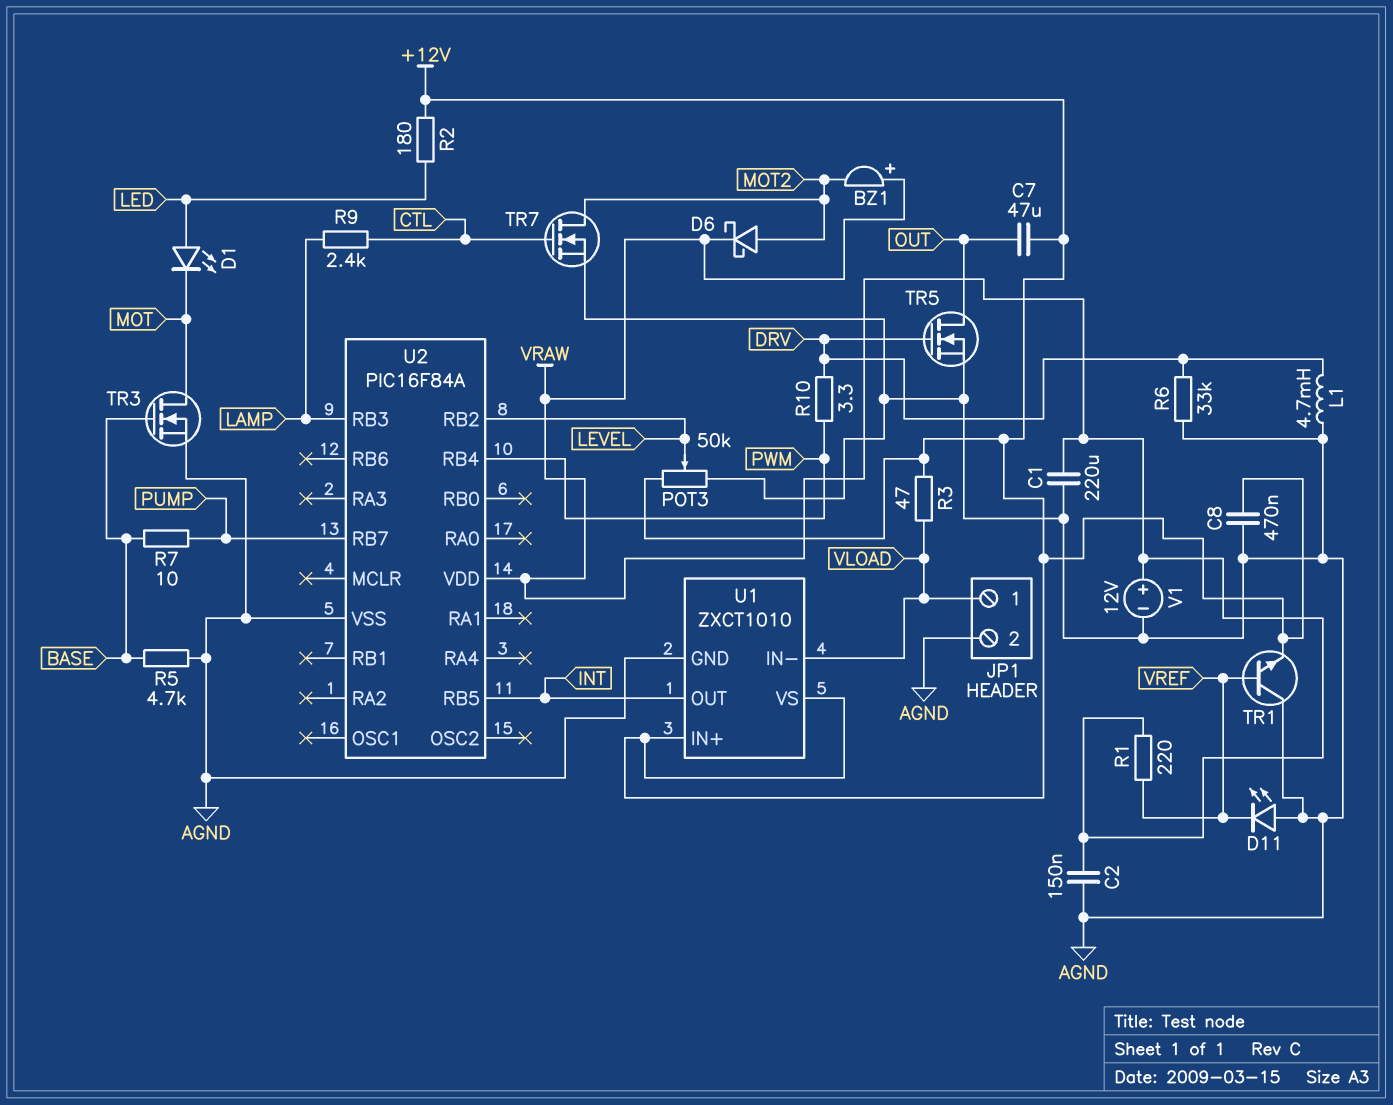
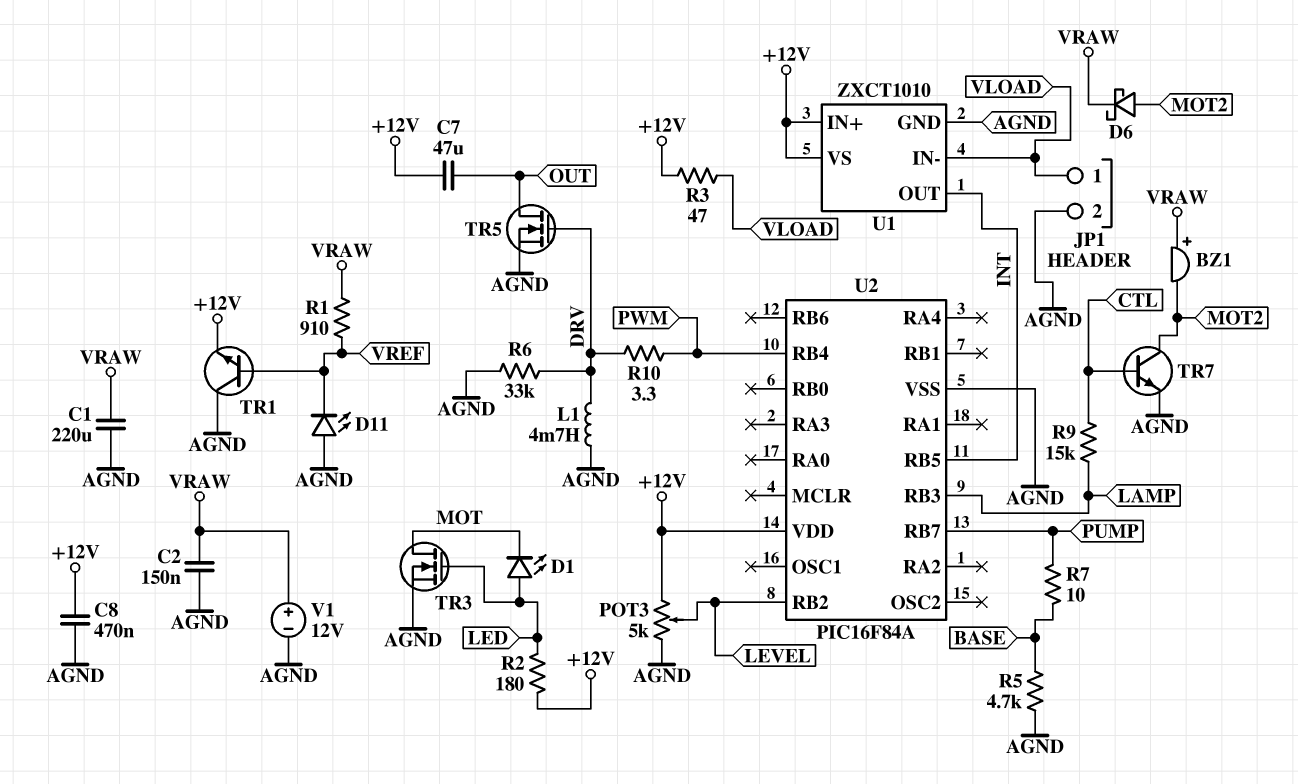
POT3: 50k (+12V, AGND, wiper LEVEL) -> 5k (+12V, AGND, wiper LEVEL)
R1: 220 (VRAW, VREF) -> 910 (VRAW, VREF)
R9: 2.4k (CTL, LAMP) -> 15k (CTL, LAMP)
TR3: NMOS (G BASE, D MOT, S AGND) -> NMOS (G LED, D MOT, S AGND)
TR7: NMOS (G CTL, D MOT2, S AGND) -> NPN (B CTL, C MOT2, E AGND)
U2 pin VDD: VRAW -> +12V

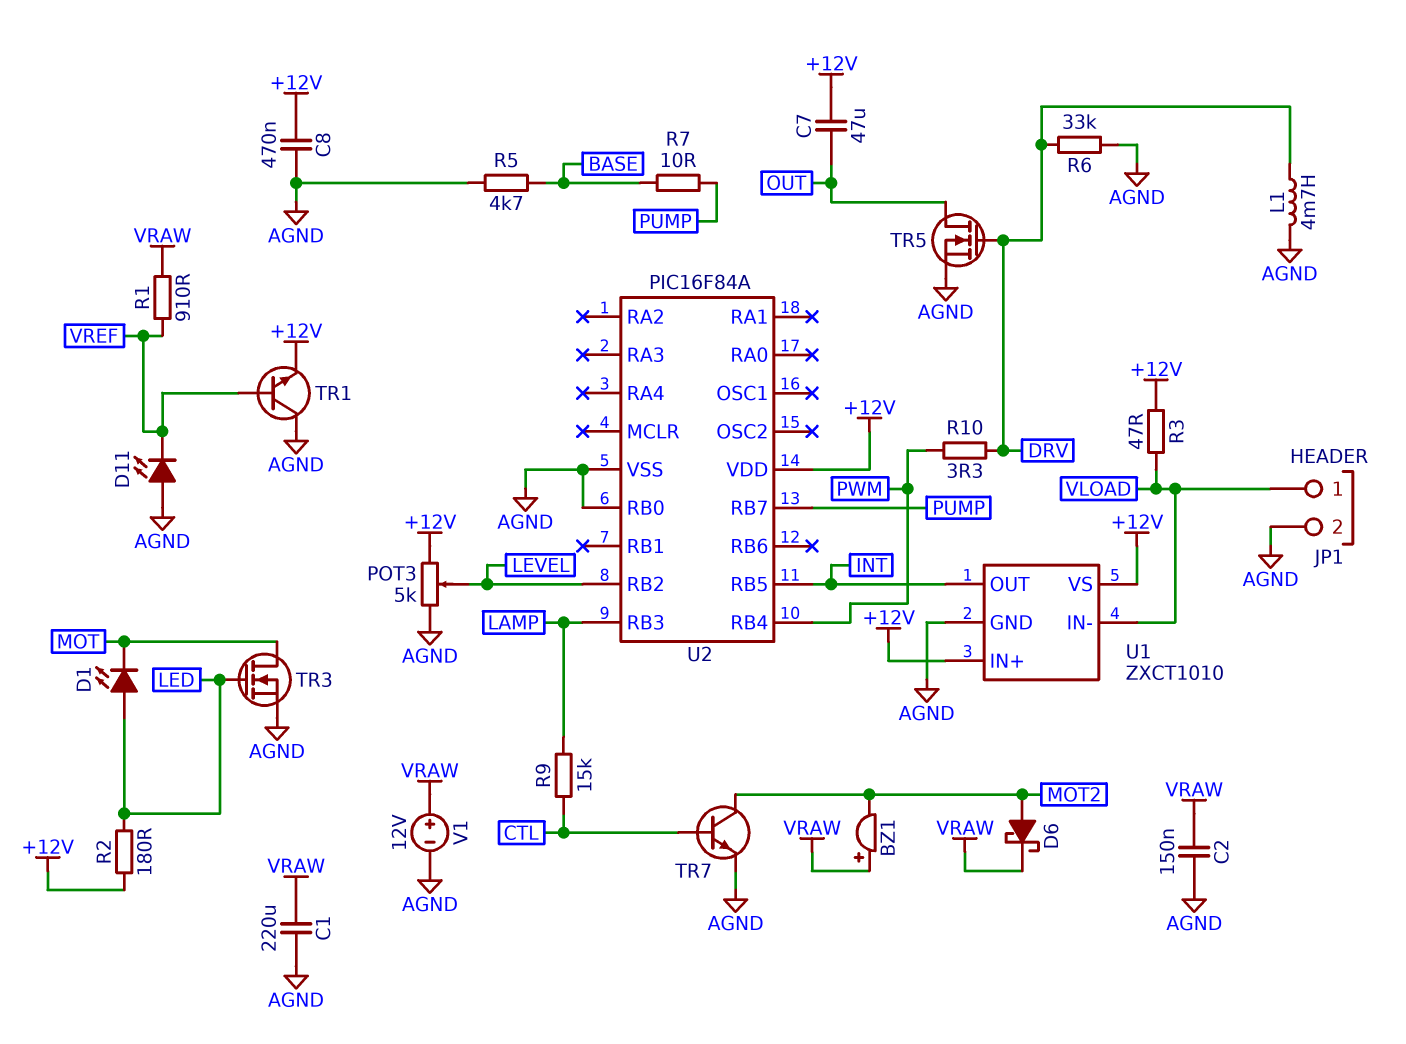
U2 pin RB0: none -> AGND

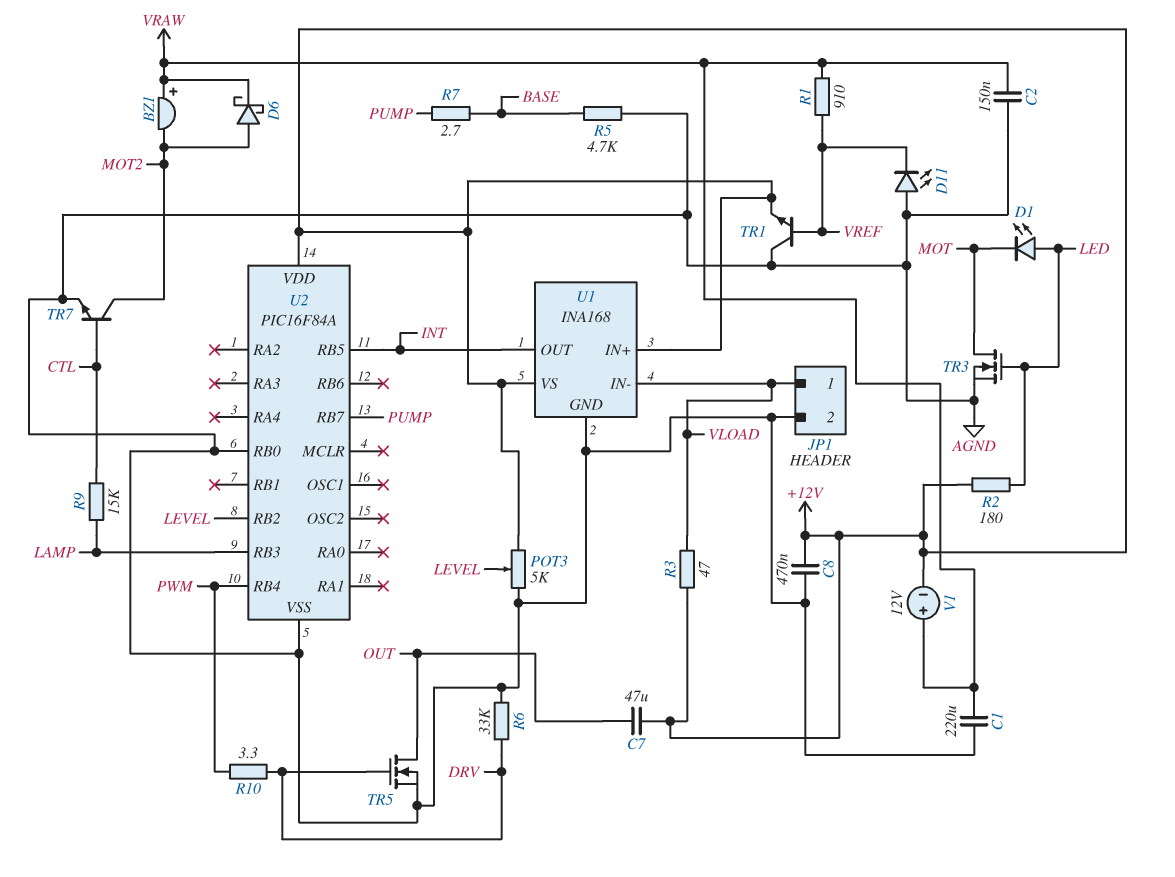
L1: 4.7mH (AGND, DRV) -> none
R7: 10 (BASE, PUMP) -> 2.7 (BASE, PUMP)
U1: ZXCT1010 -> INA168
V1: 12V (plus VRAW, minus AGND) -> 12V (plus VRAW, minus +12V)

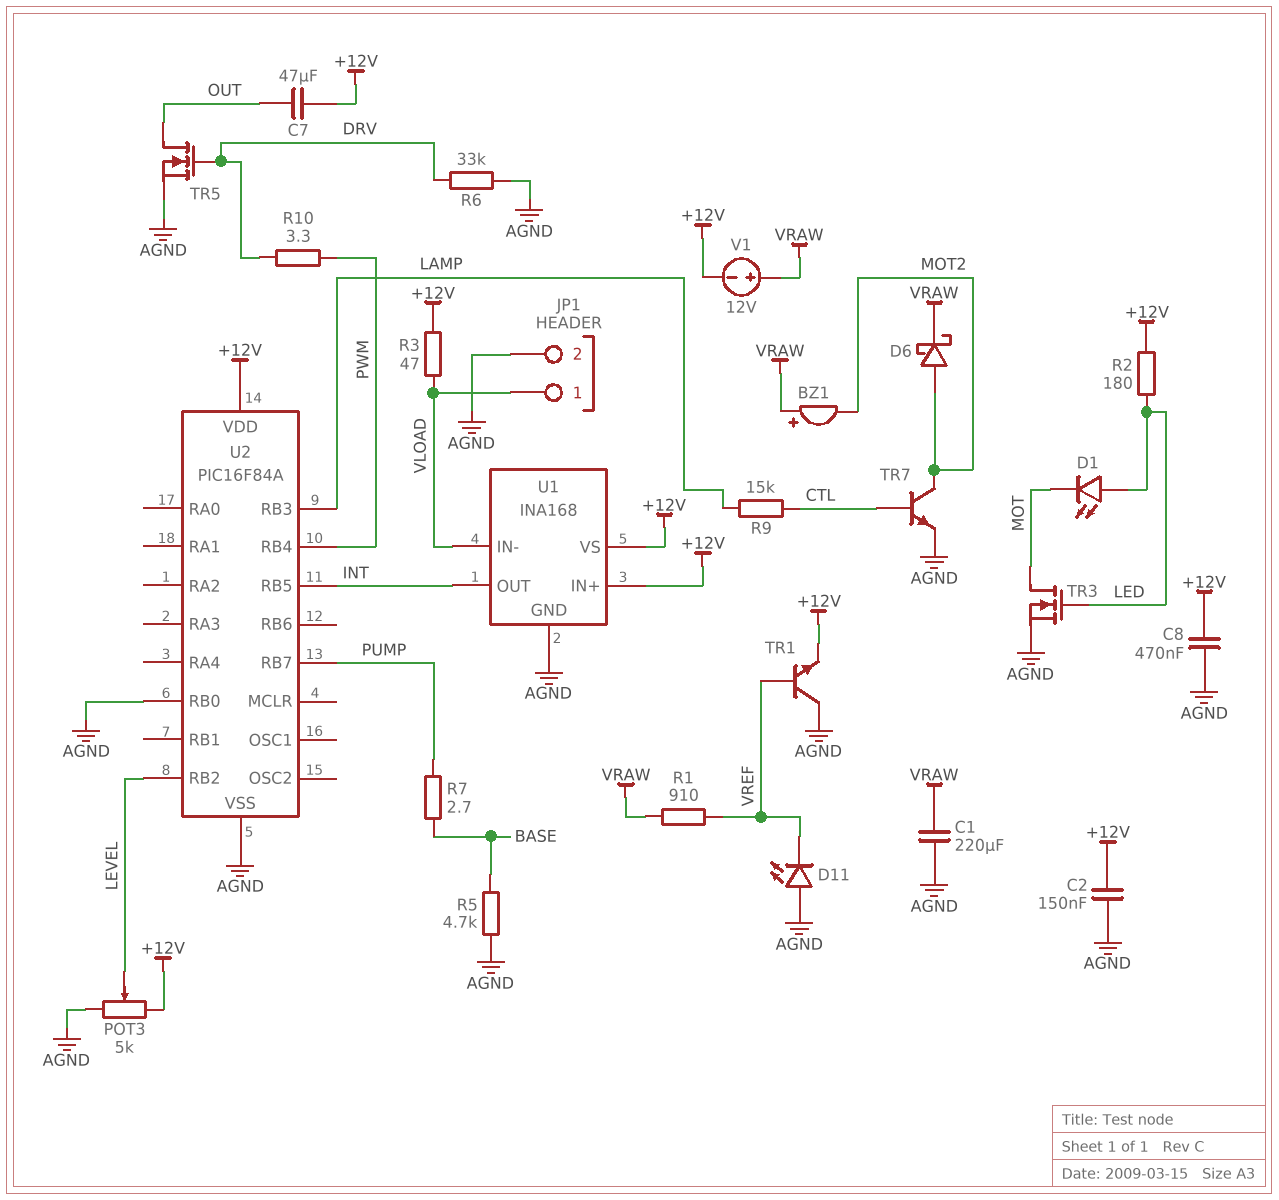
C2: 150nF (AGND, VRAW) -> 150nF (+12V, AGND)

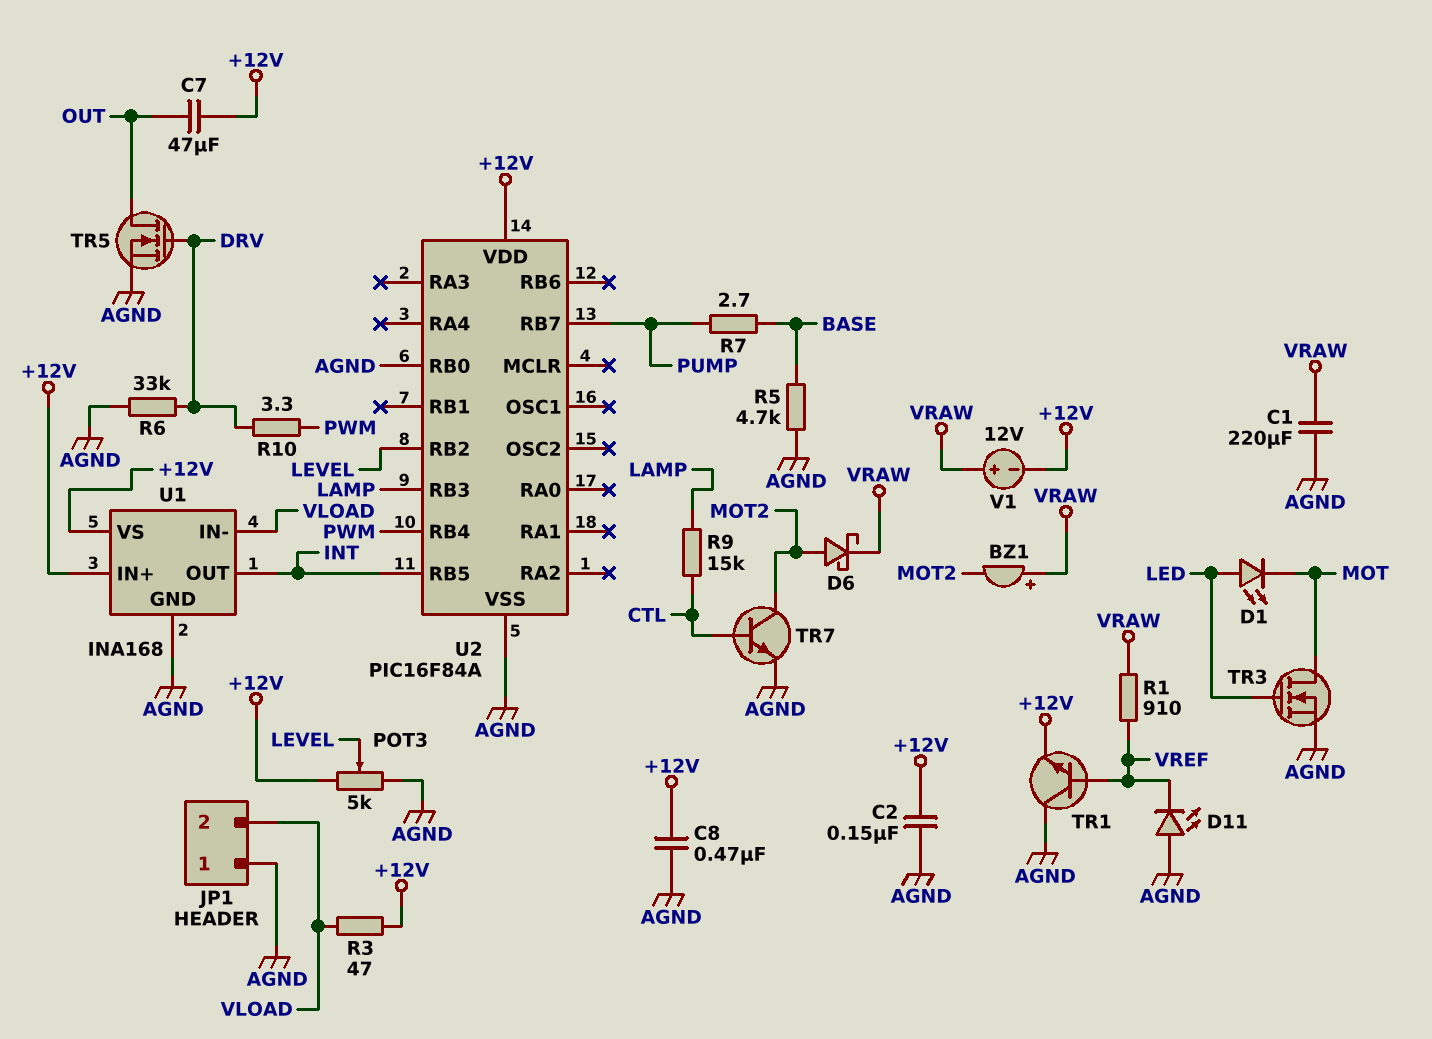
JP1 pin 1: VLOAD -> AGND
JP1 pin 2: AGND -> VLOAD
R2: 180 (+12V, LED) -> none

